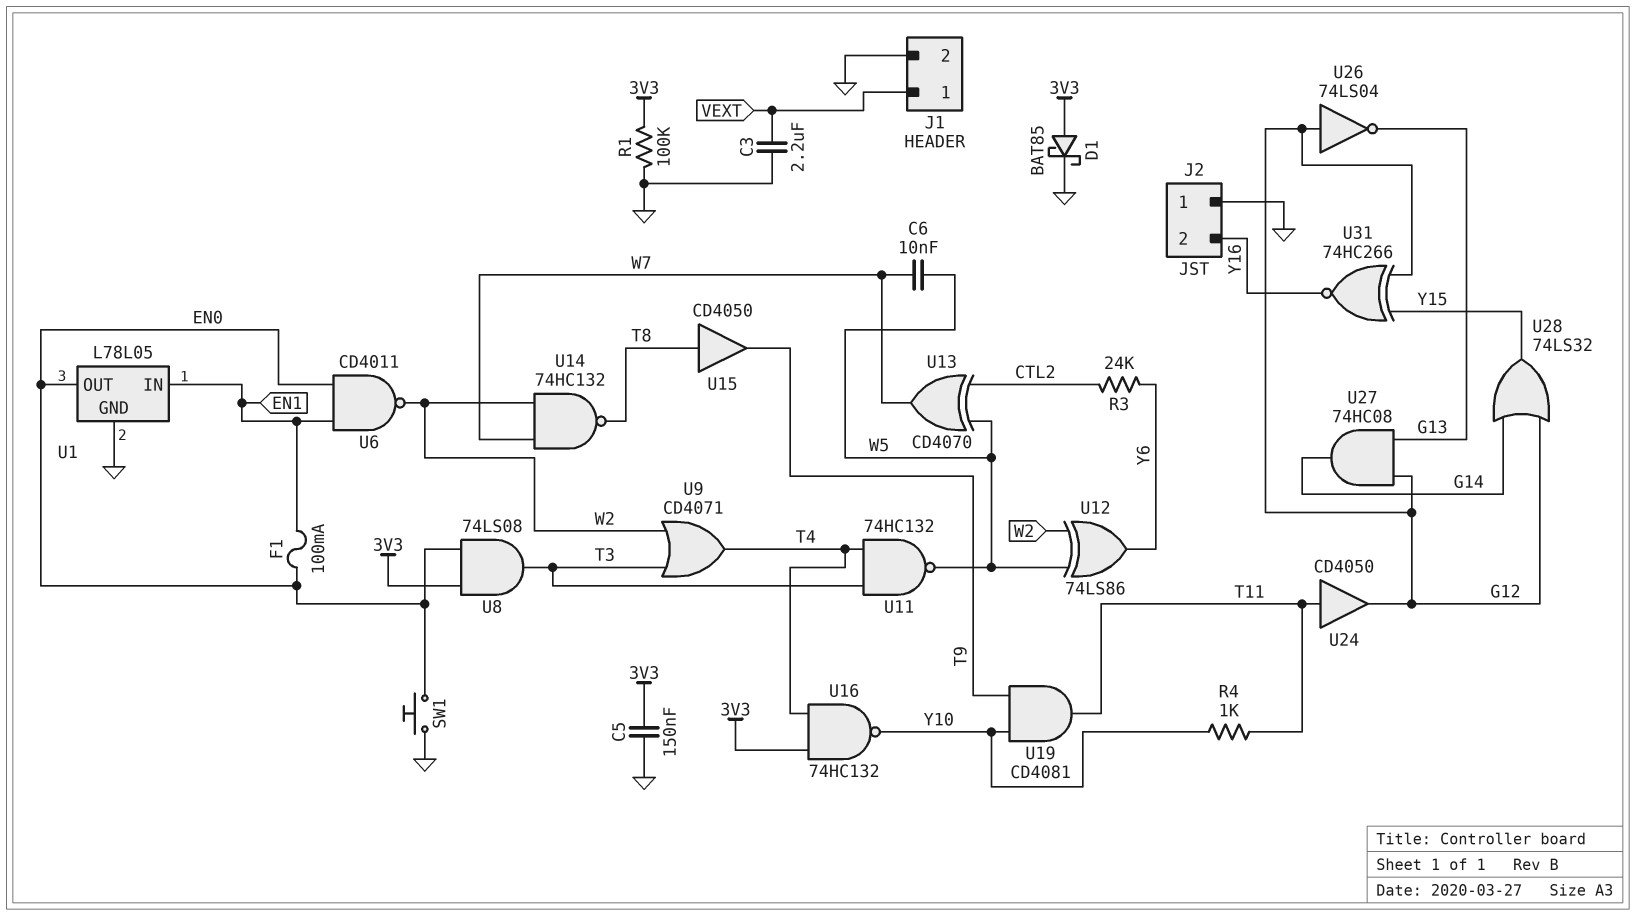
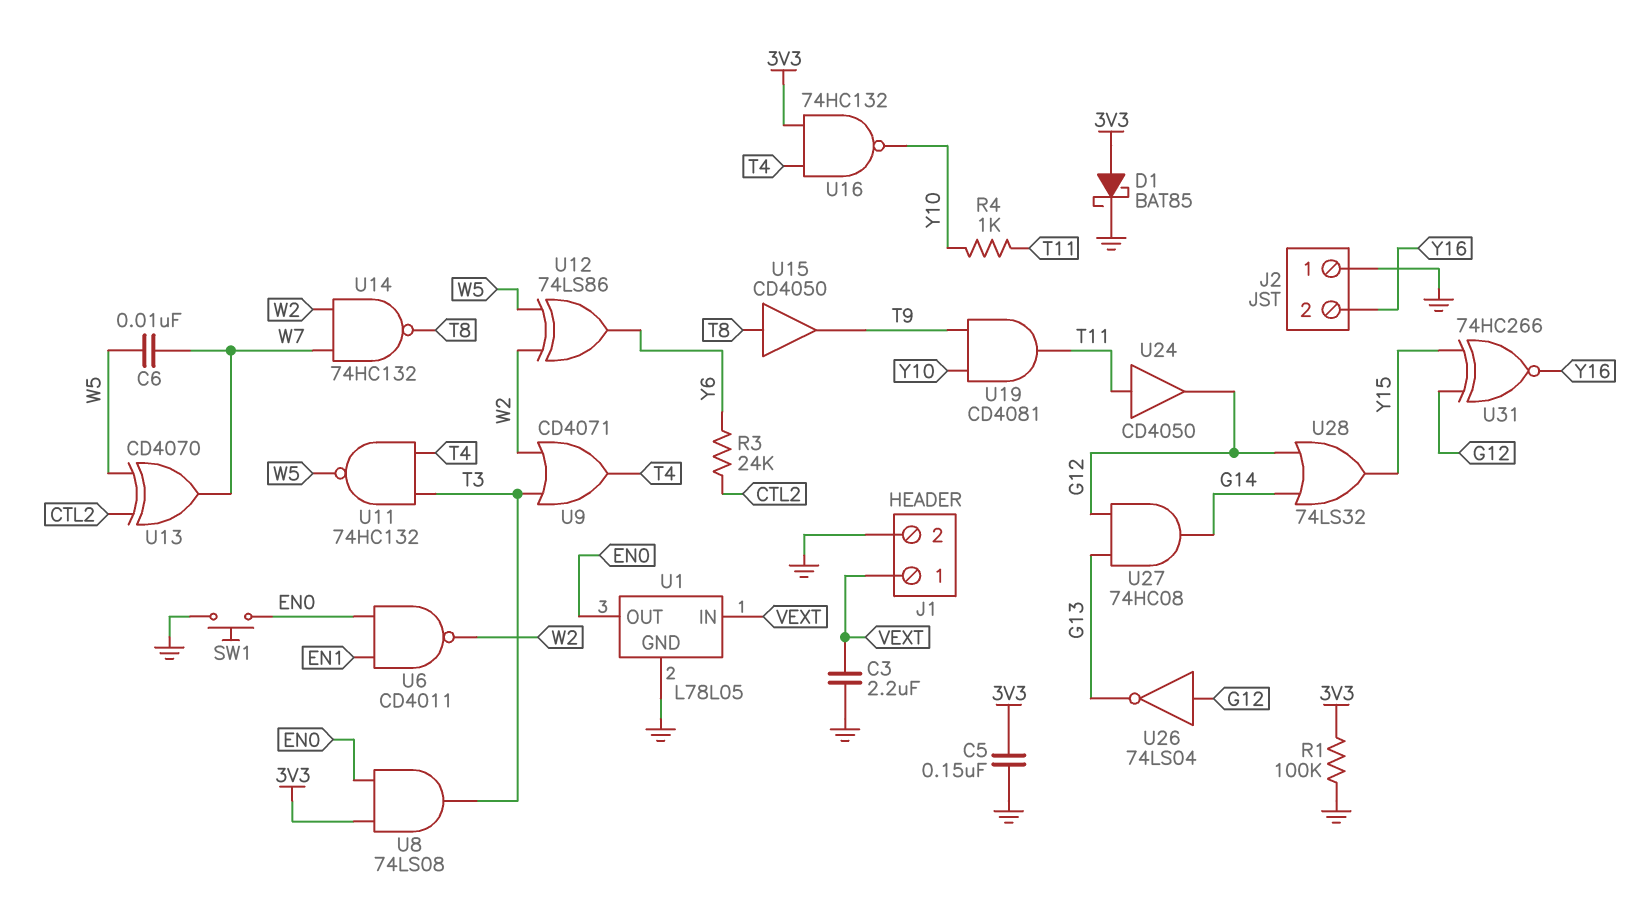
F1: 100mA (EN0, EN1) -> none
U1 pin IN: EN1 -> VEXT

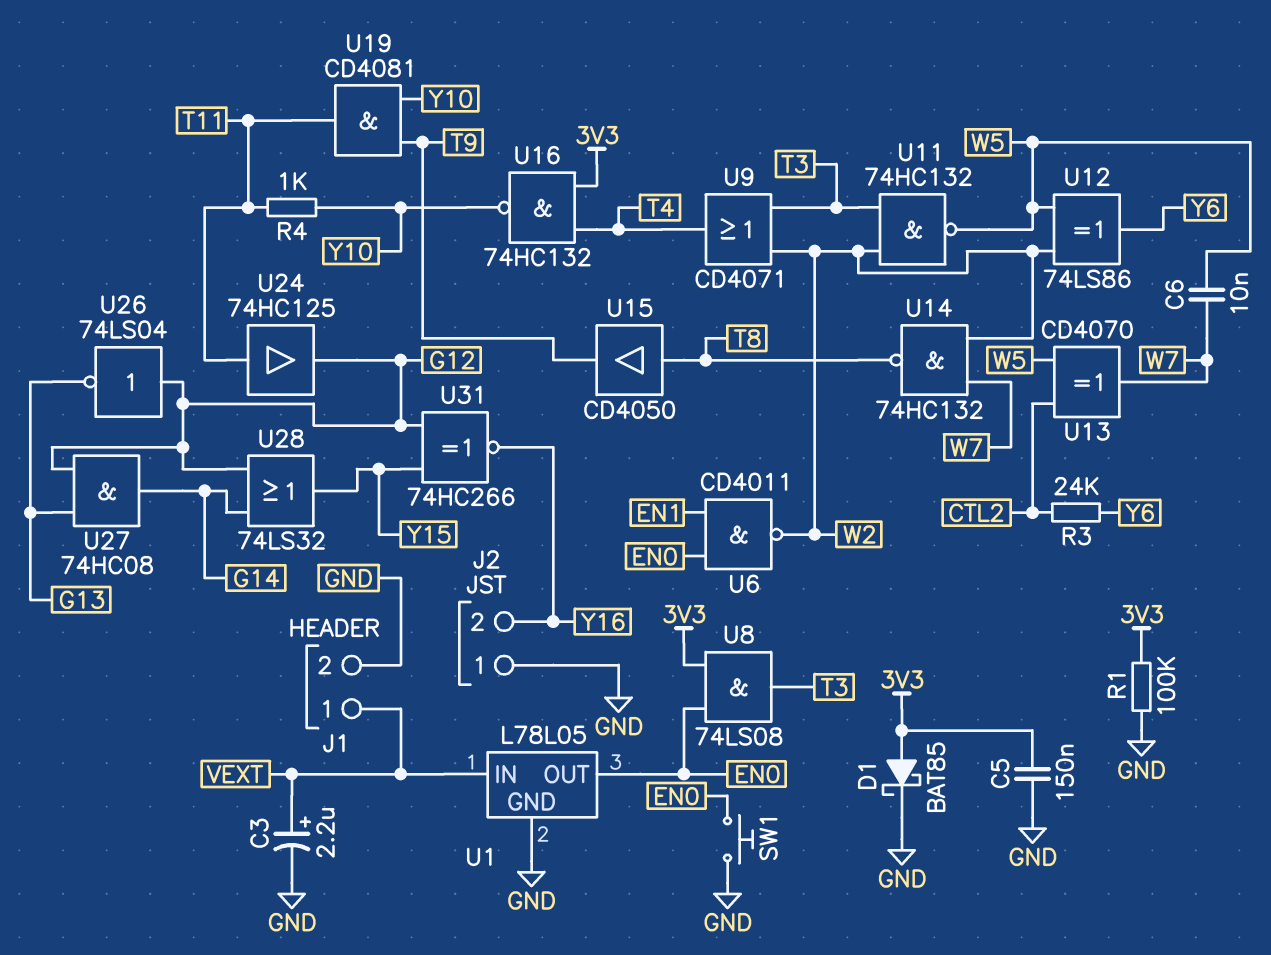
C3: 2.2uF (GND, VEXT) -> 2.2uF (plus VEXT, minus GND)
U11: NAND 74HC132 (in T3, in T4, out W5) -> NAND 74HC132 (in T3, in W2, out W5)
U24: buffer CD4050 (in T11, out G12) -> buffer 74HC125 (in T11, out G12)

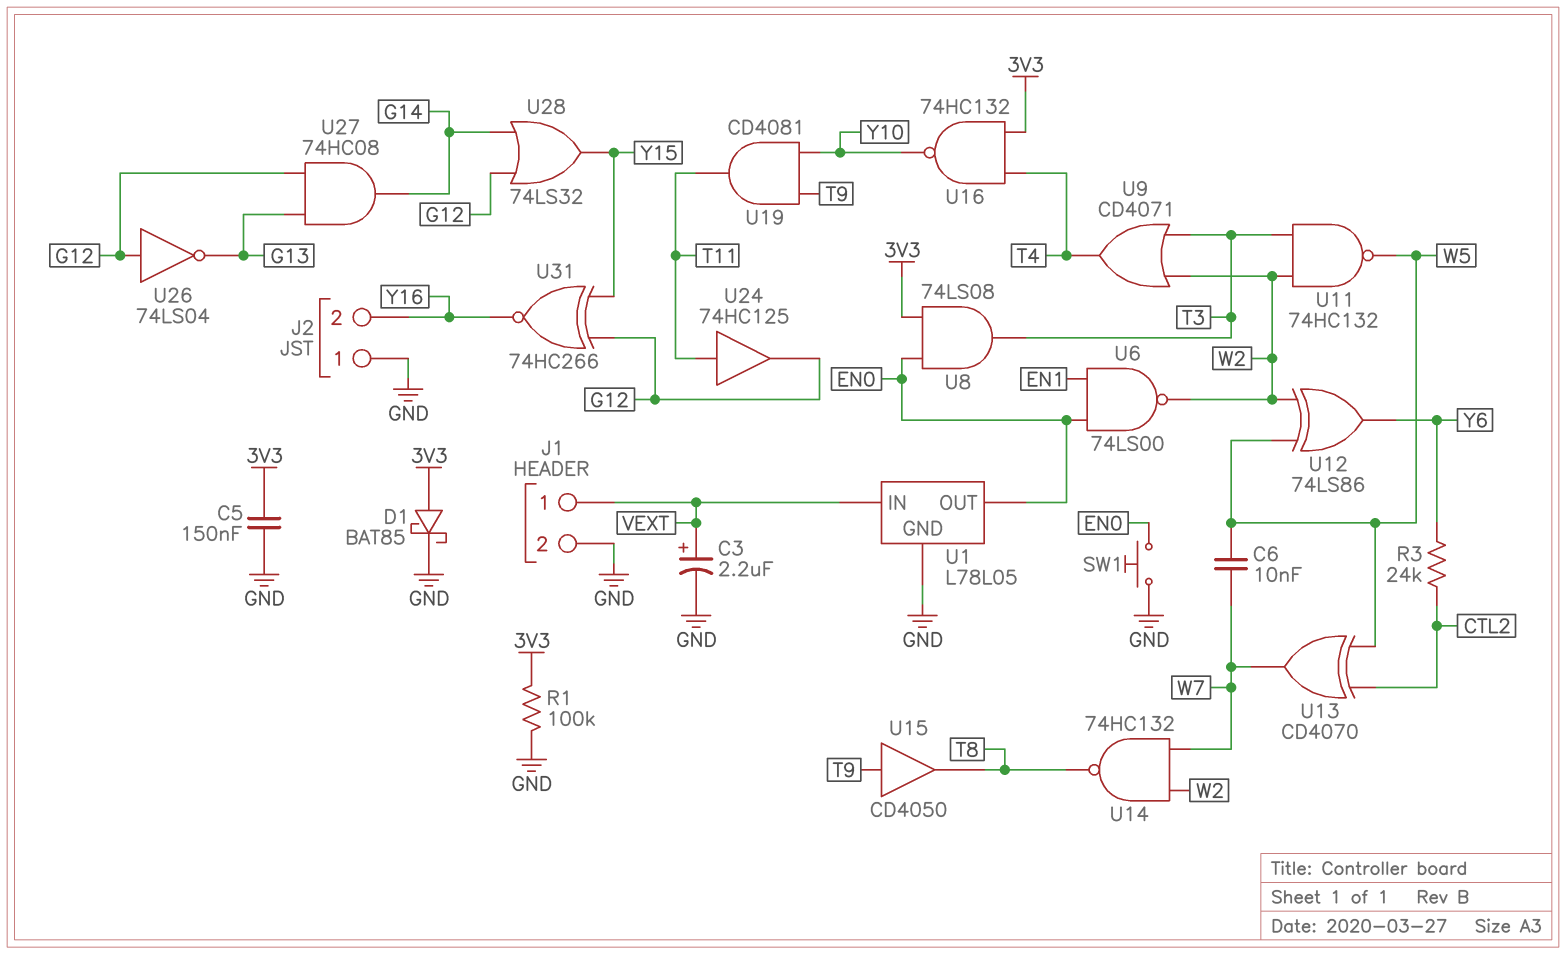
R4: 1k (T11, Y10) -> none
U6: NAND CD4011 (in EN0, in EN1, out W2) -> NAND 74LS00 (in EN0, in EN1, out W2)
U15: buffer CD4050 (in T8, out T9) -> buffer CD4050 (in T9, out T8)

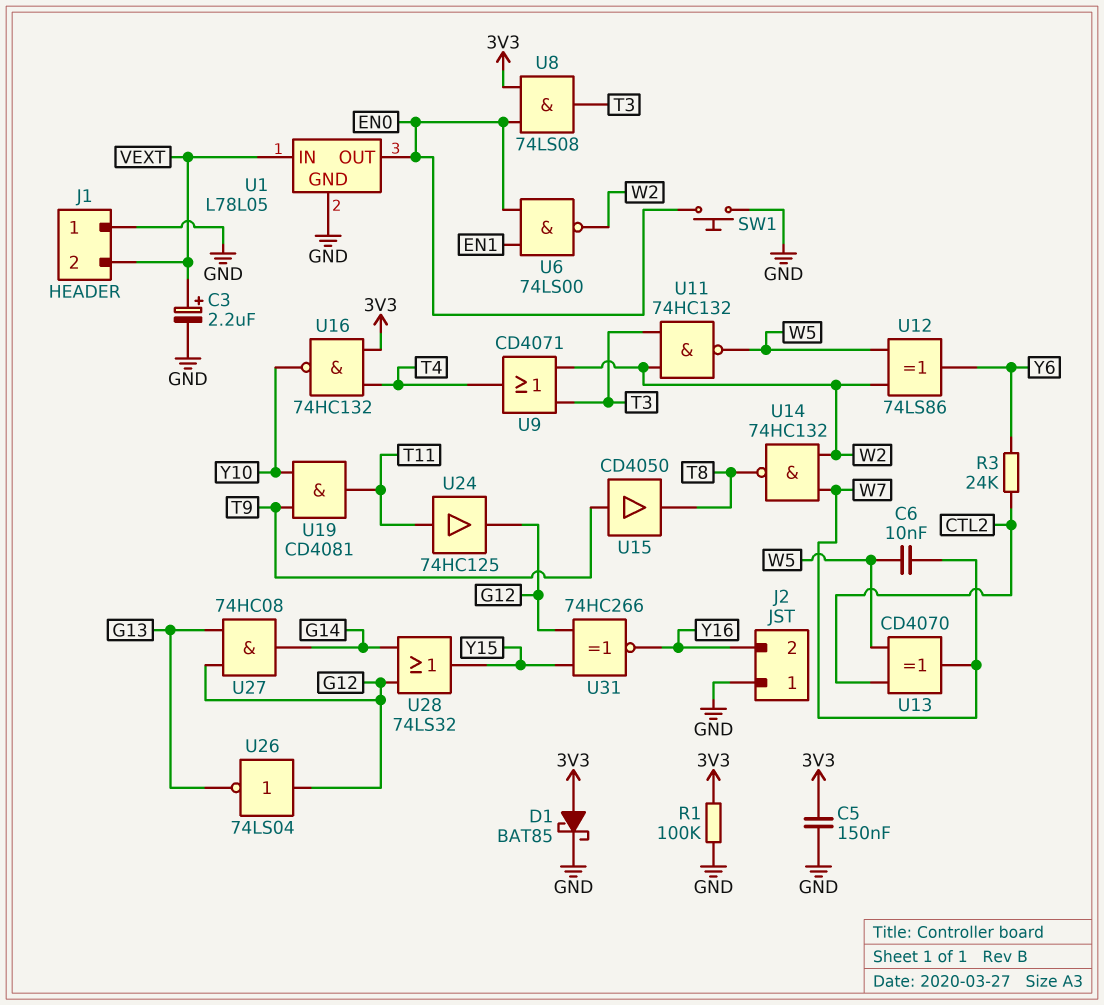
J1 pin 1: VEXT -> GND
J1 pin 2: GND -> VEXT

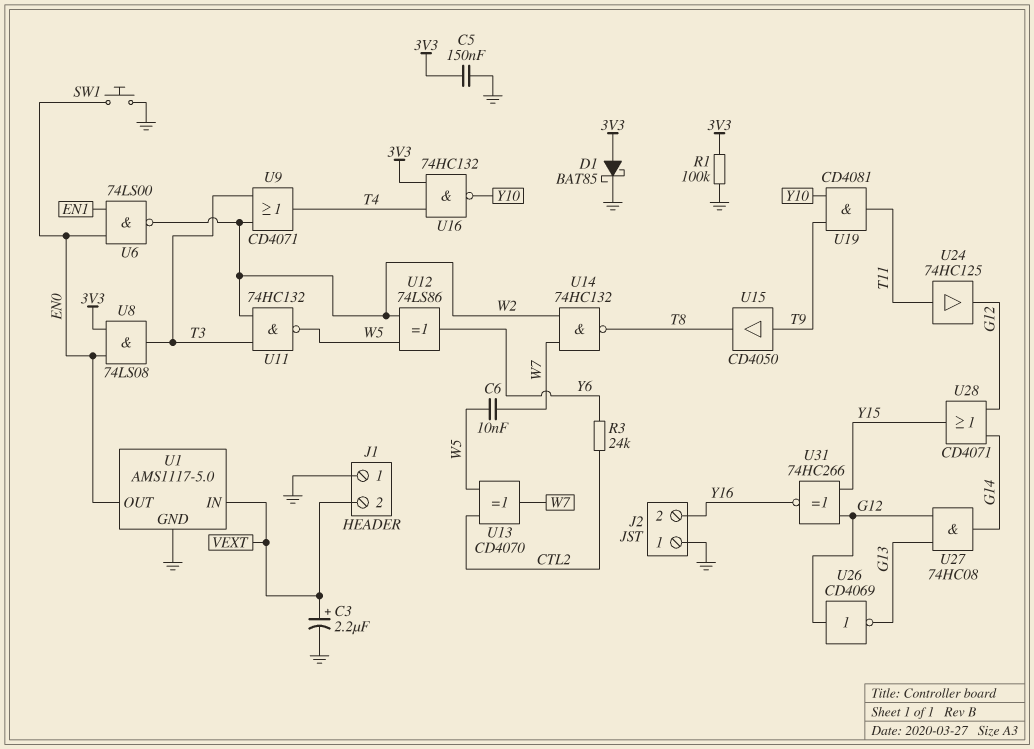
U1: L78L05 -> AMS1117-5.0
U26: NOT 74LS04 (in G12, out G13) -> NOT CD4069 (in G12, out G13)
U28: OR 74LS32 (in G12, in G14, out Y15) -> OR CD4071 (in G12, in G14, out Y15)

